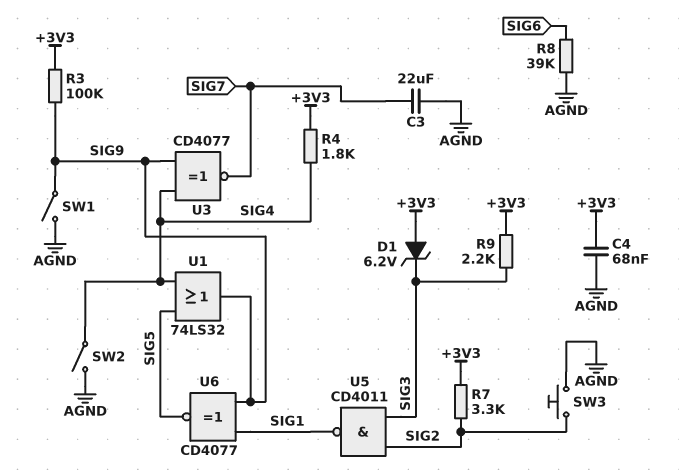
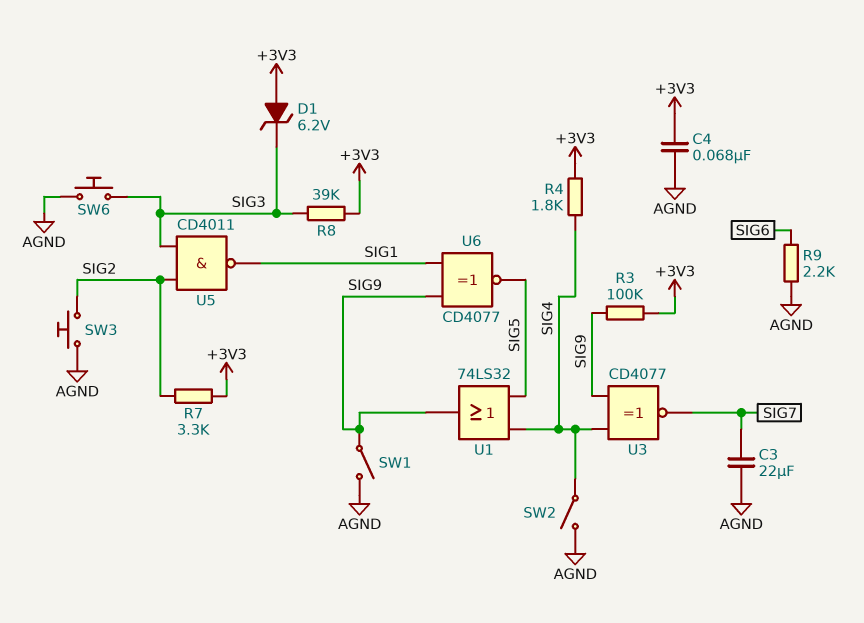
R8: 39k (AGND, SIG6) -> 39k (+3V3, SIG3)
R9: 2.2k (+3V3, SIG3) -> 2.2k (AGND, SIG6)
SW6: none -> button (AGND, SIG3)

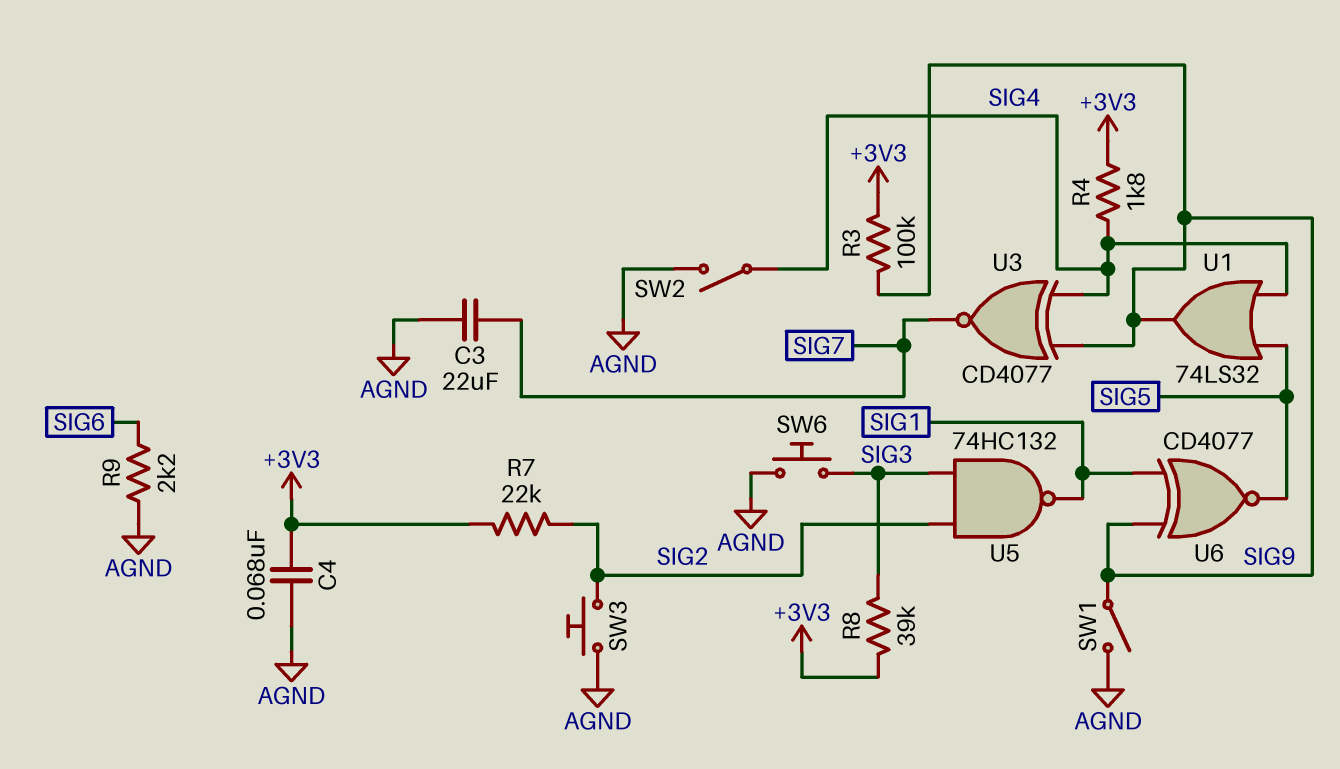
D1: zener 6.2V (A +3V3, K SIG3) -> none
R7: 3.3k (+3V3, SIG2) -> 22k (+3V3, SIG2)
U5: NAND CD4011 (in SIG2, in SIG3, out SIG1) -> NAND 74HC132 (in SIG2, in SIG3, out SIG1)

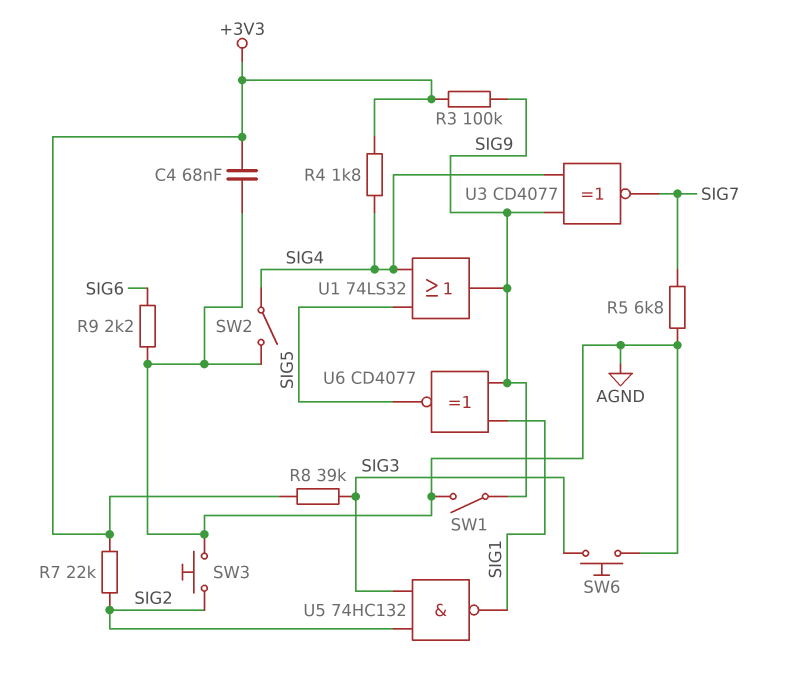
C3: 22uF (AGND, SIG7) -> none
R5: none -> 6.8k (AGND, SIG7)

